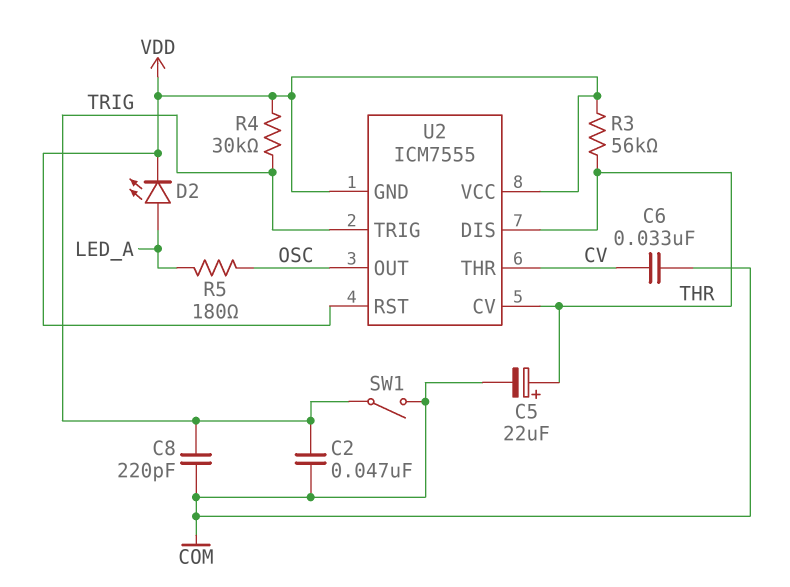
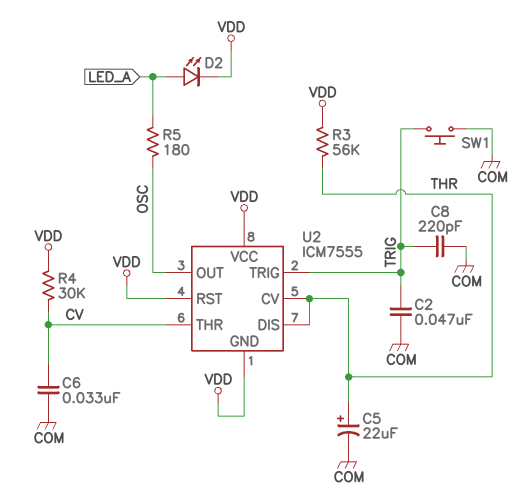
R4: 30k (TRIG, VDD) -> 30k (CV, VDD)
SW1: switch (COM, TRIG) -> button (COM, TRIG)

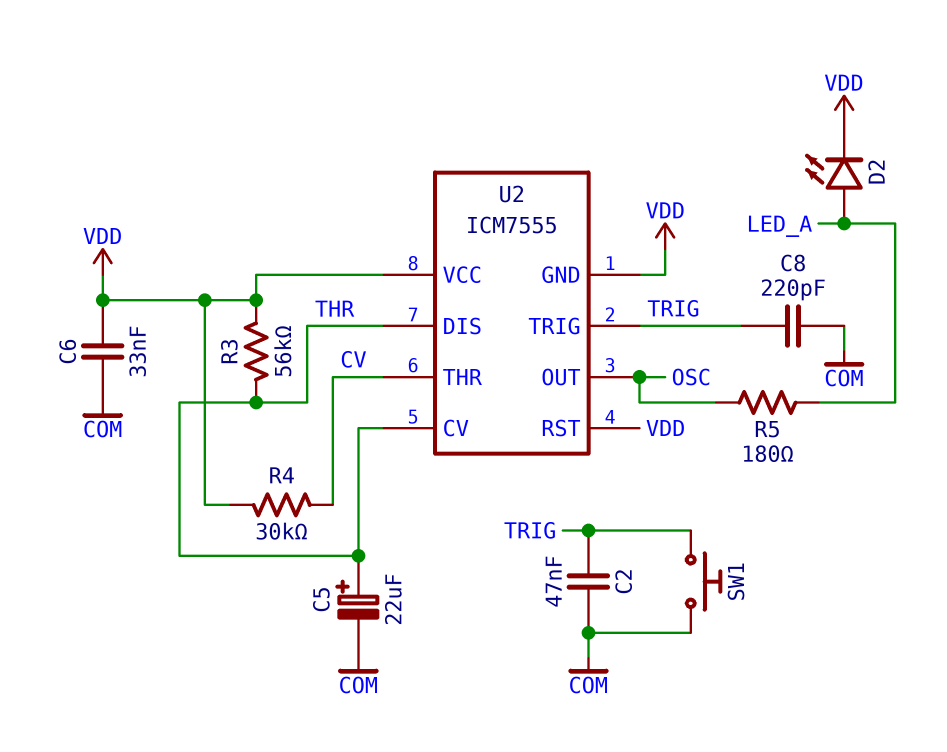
C6: 33nF (COM, CV) -> 33nF (COM, VDD)

